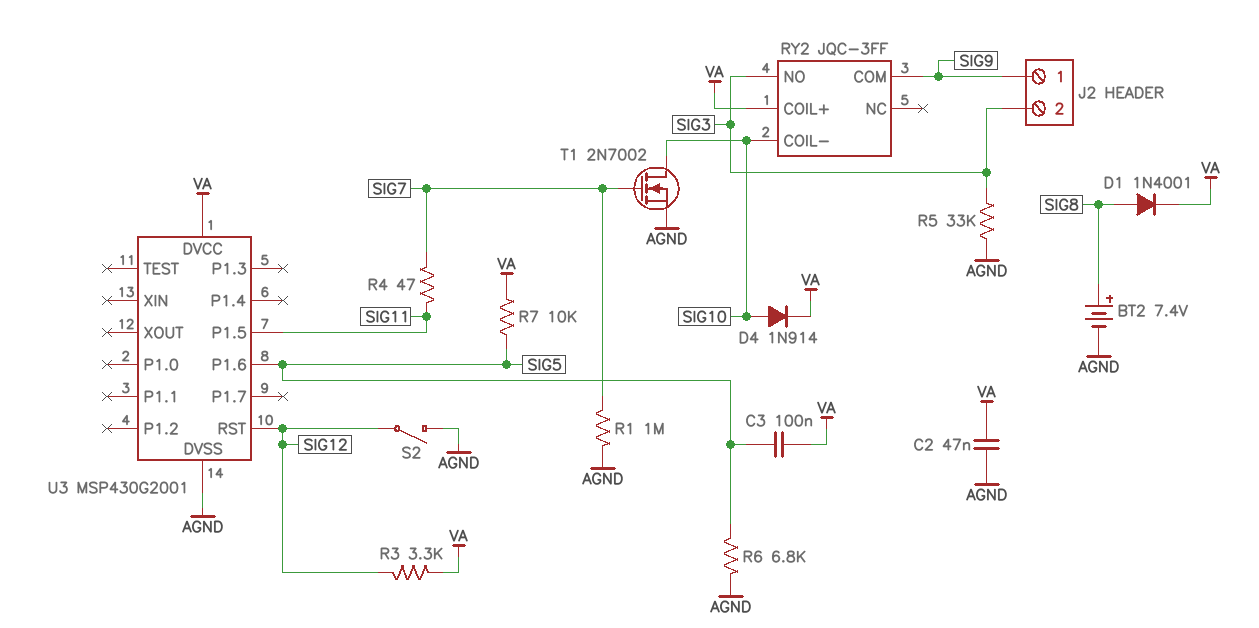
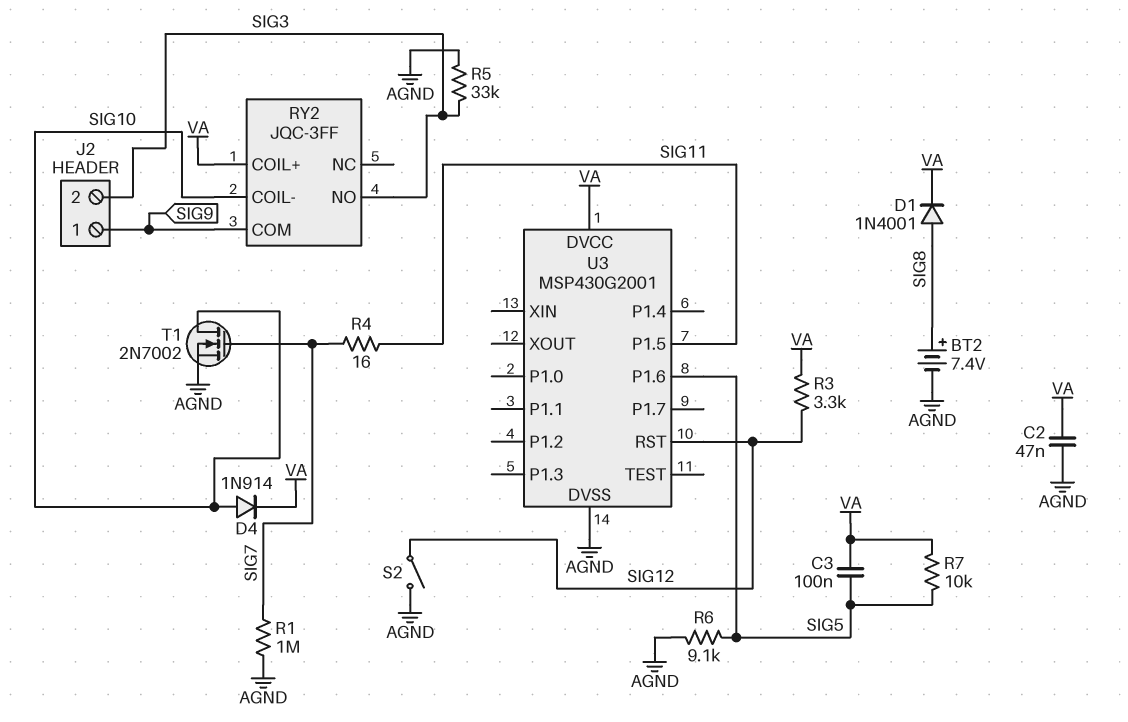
R4: 47 (SIG7, SIG11) -> 16 (SIG7, SIG11)
R6: 6.8k (AGND, SIG5) -> 9.1k (AGND, SIG5)

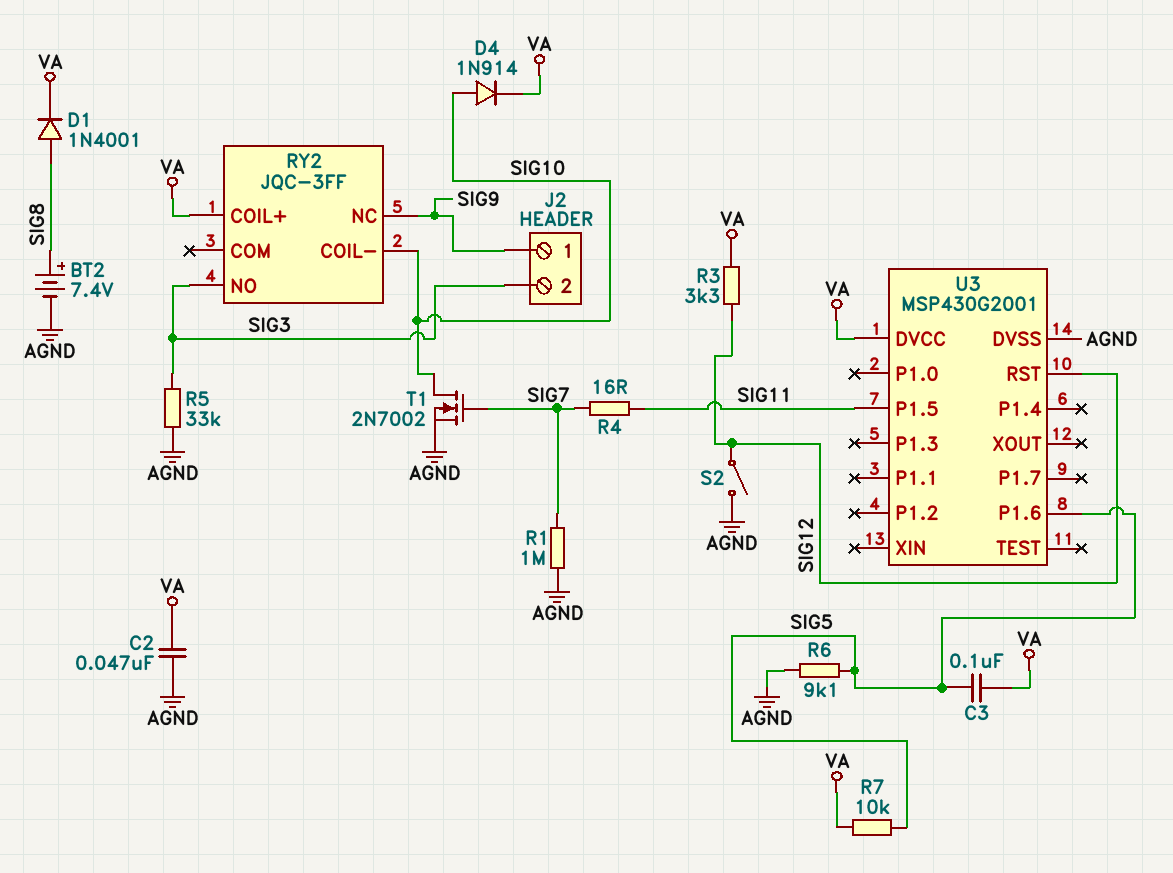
RY2 pin COM: SIG9 -> none
RY2 pin NC: none -> SIG9

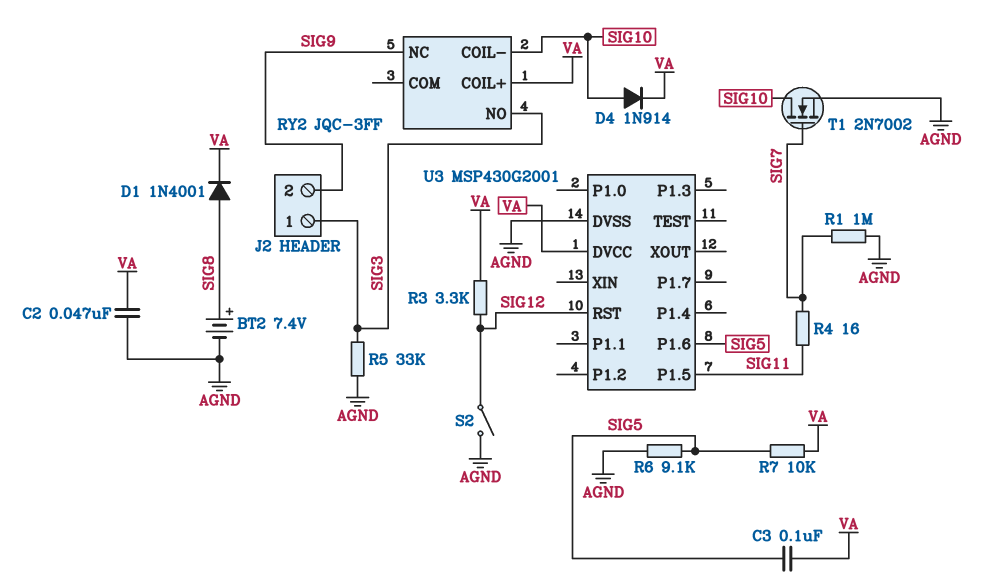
J2 pin 1: SIG9 -> SIG3
J2 pin 2: SIG3 -> SIG9

